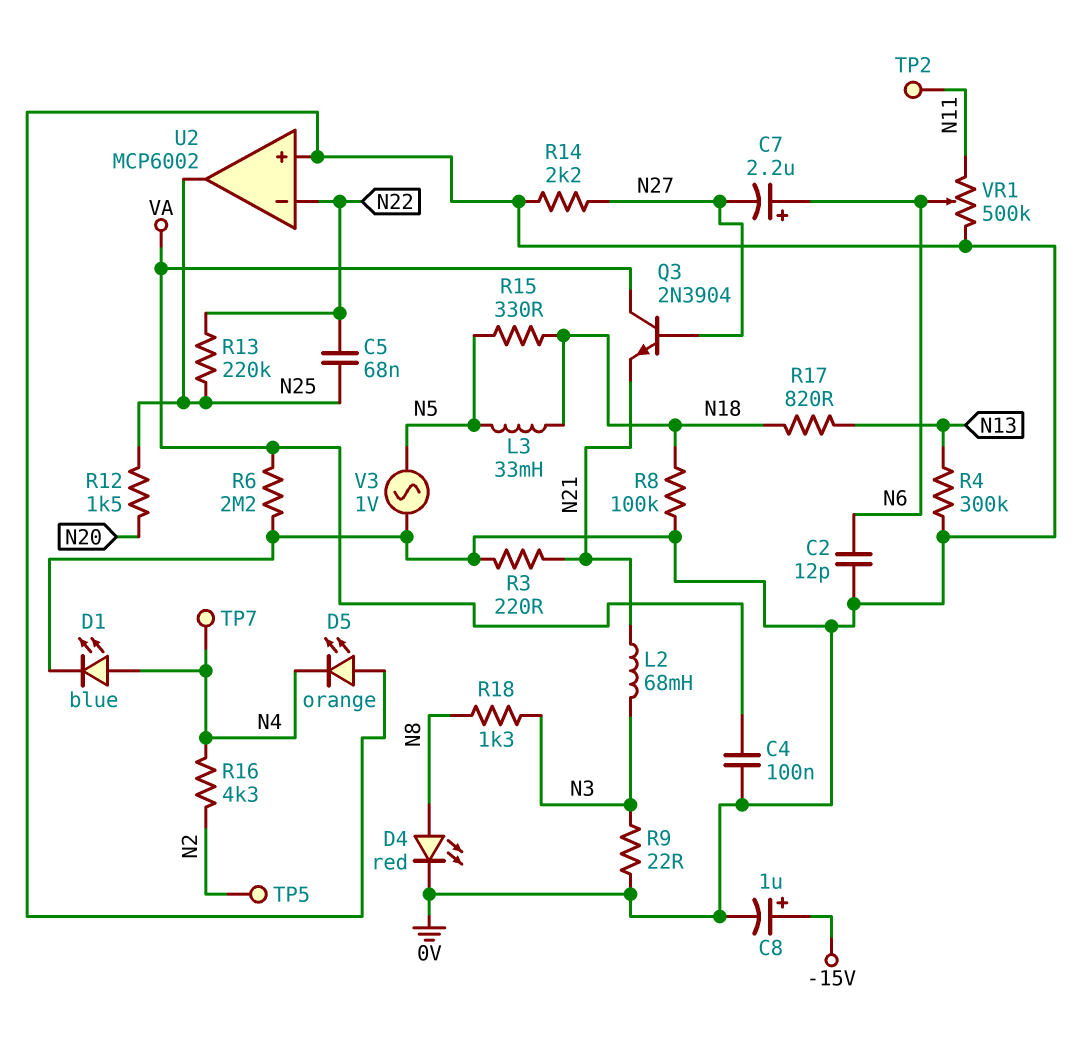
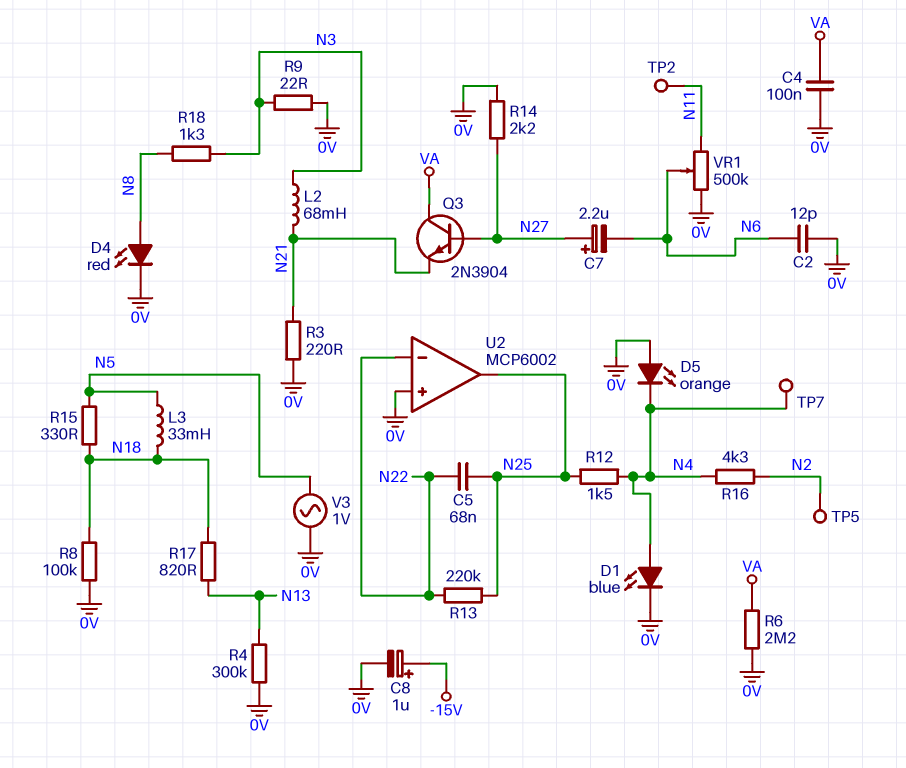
C7: 2.2uF (plus N6, minus N27) -> 2.2uF (plus N27, minus N6)
R12: 1.5k (N20, N25) -> 1.5k (N4, N25)

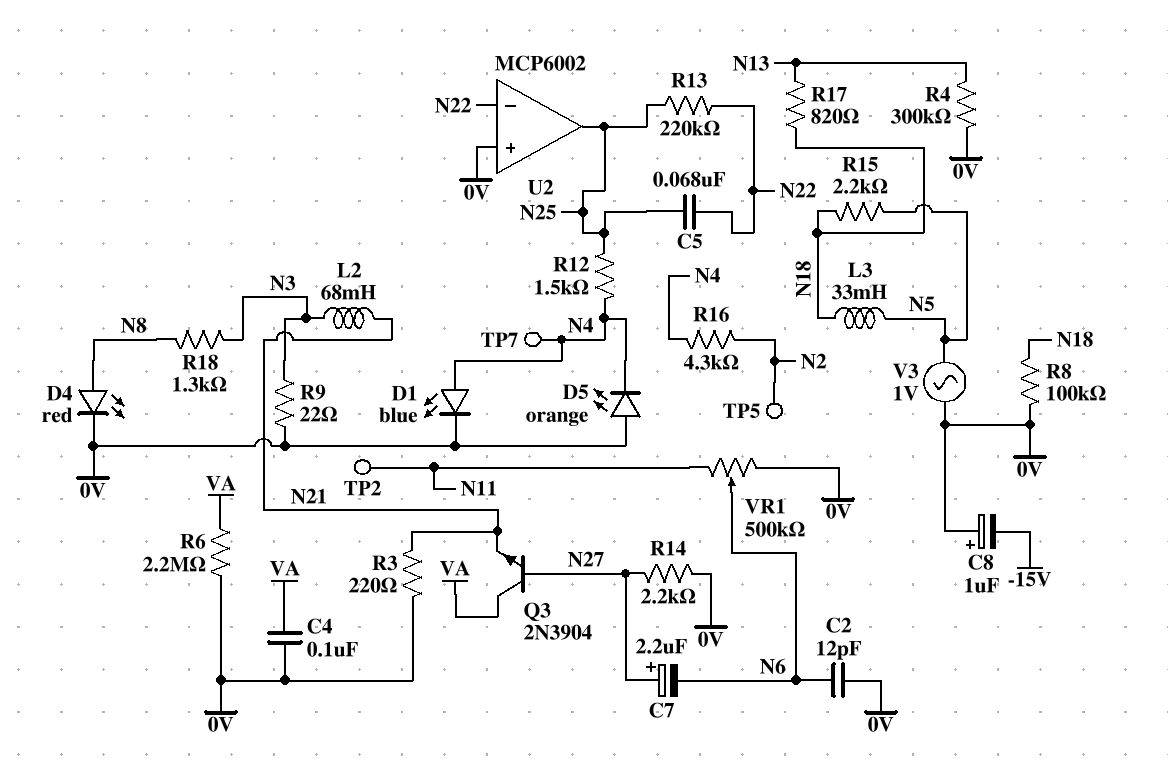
C8: 1uF (plus -15V, minus 0V) -> 1uF (plus 0V, minus -15V)
R15: 330 (N5, N18) -> 2.2k (N5, N18)

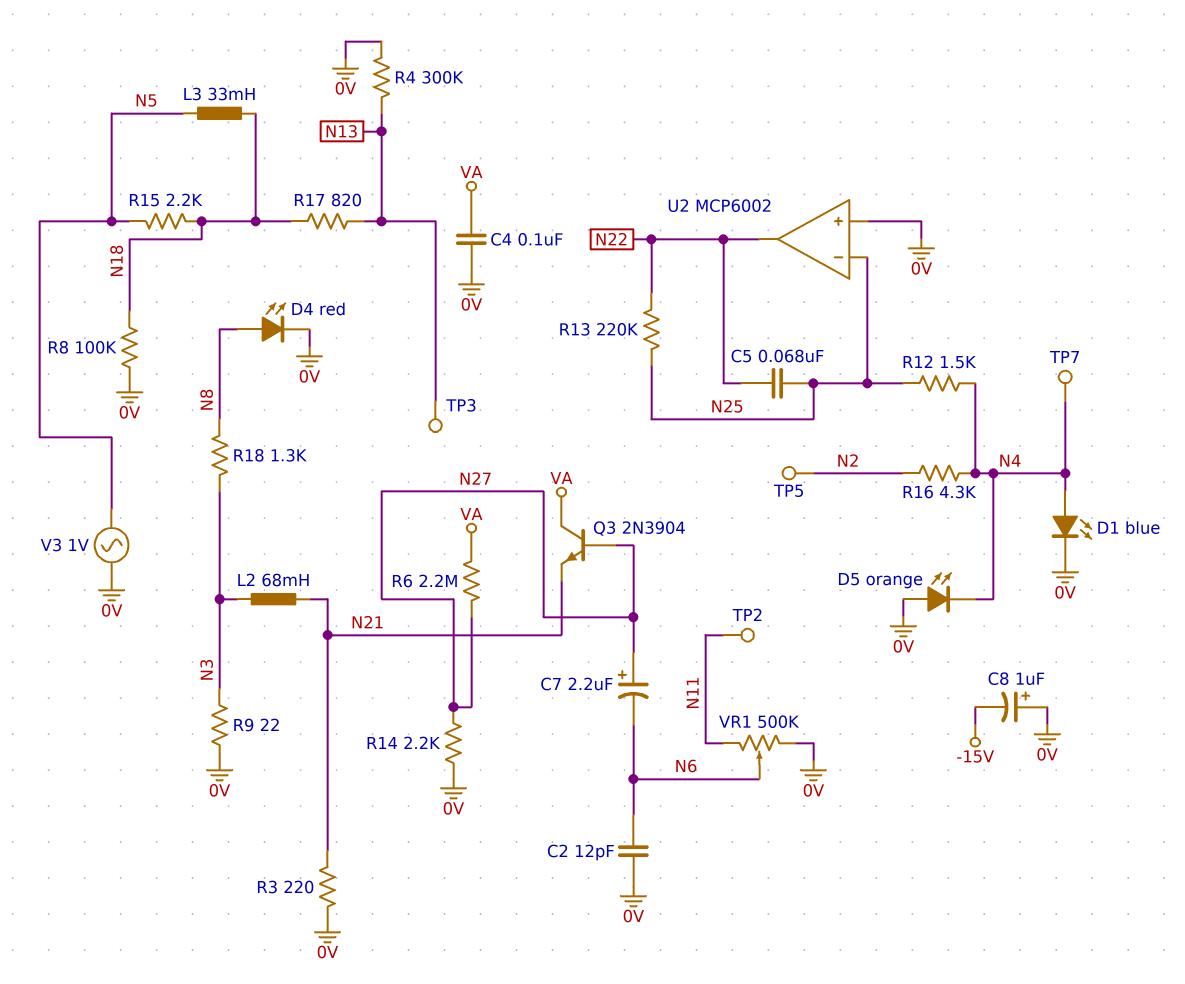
R6: 2.2M (0V, VA) -> 2.2M (N27, VA)
TP3: none -> test point (N13)
U2 pin in-: N22 -> N25
U2 pin out: N25 -> N22

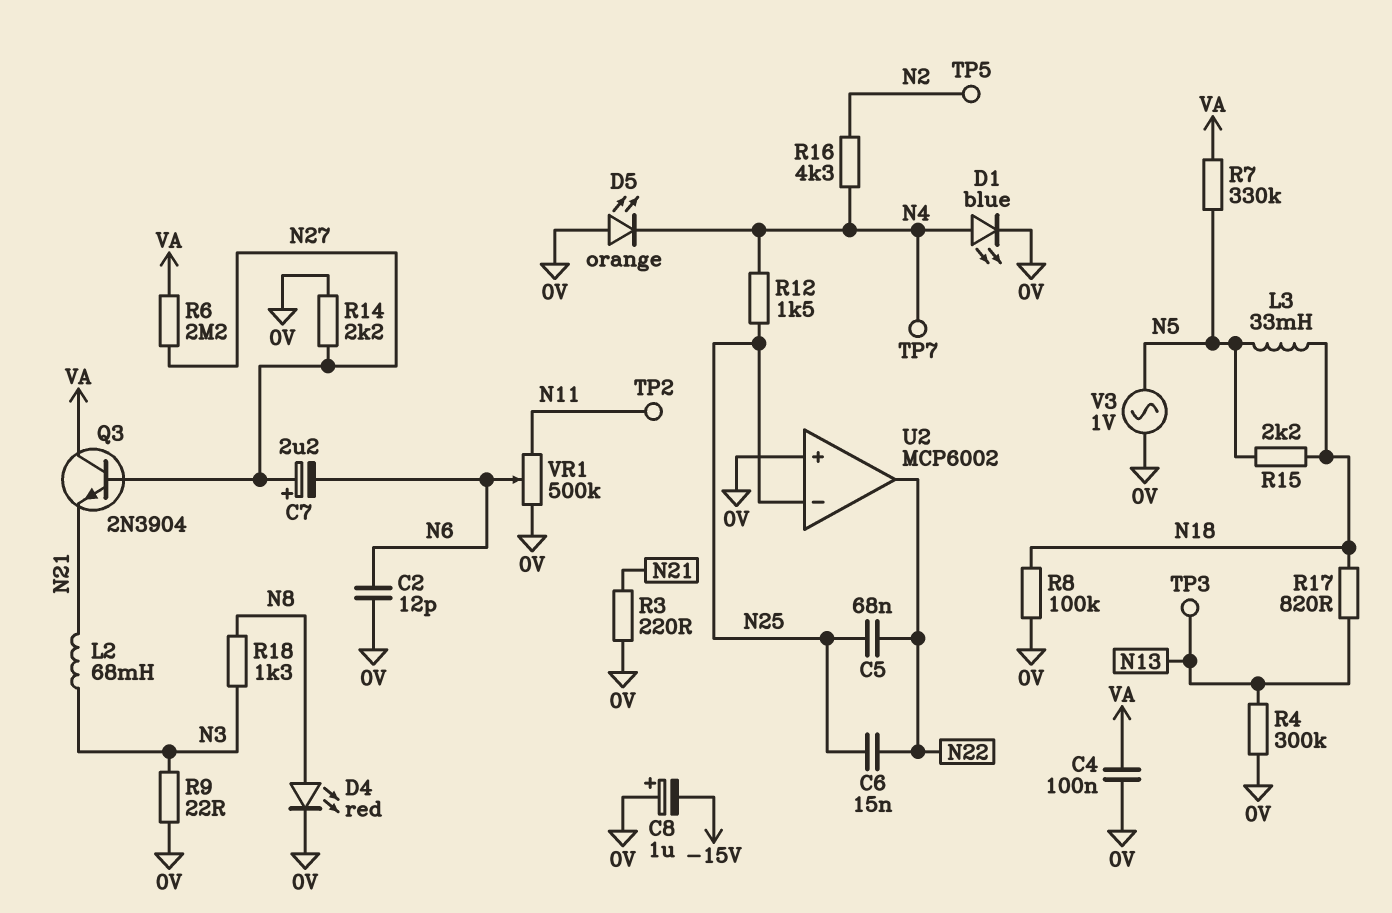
C6: none -> 15nF (N22, N25)
R7: none -> 330k (N5, VA)
R13: 220k (N22, N25) -> none

